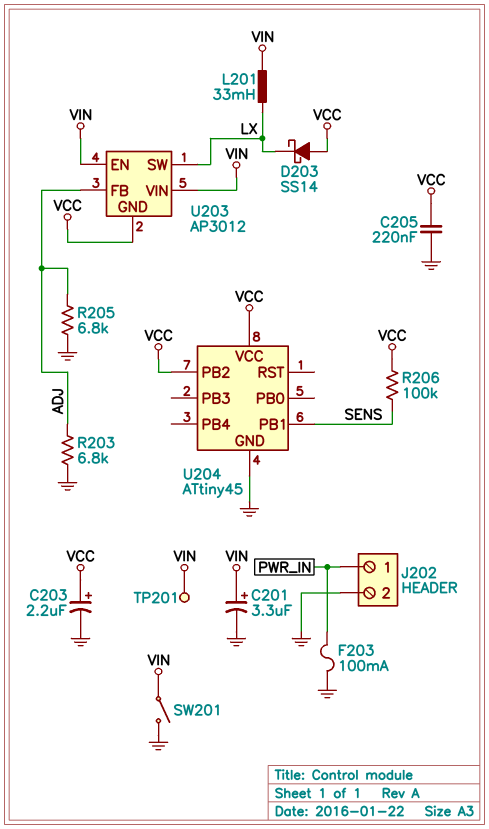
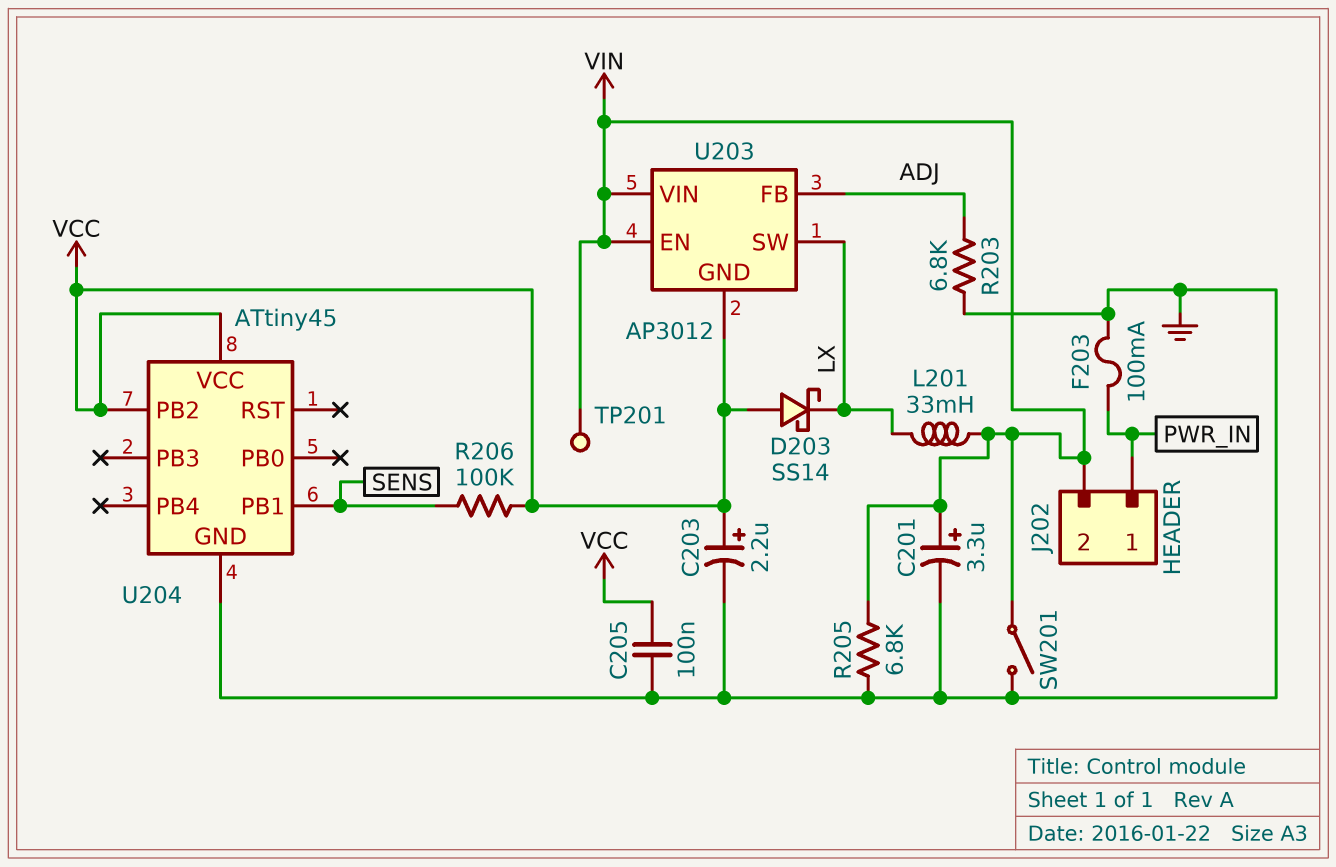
C205: 220nF (GND, VCC) -> 100nF (GND, VCC)
J202 pin 2: GND -> VIN
R205: 6.8k (ADJ, GND) -> 6.8k (GND, VIN)

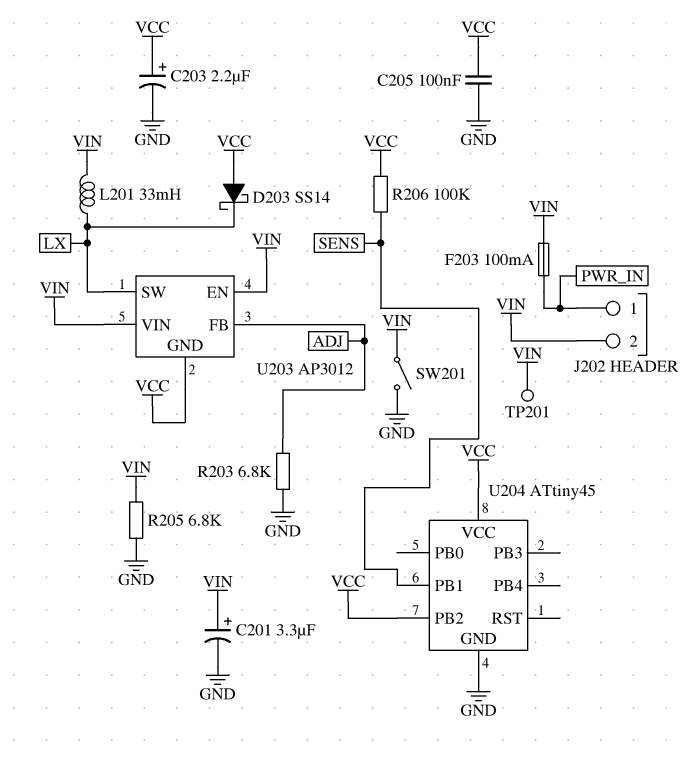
F203: 100mA (GND, PWR_IN) -> 100mA (PWR_IN, VIN)

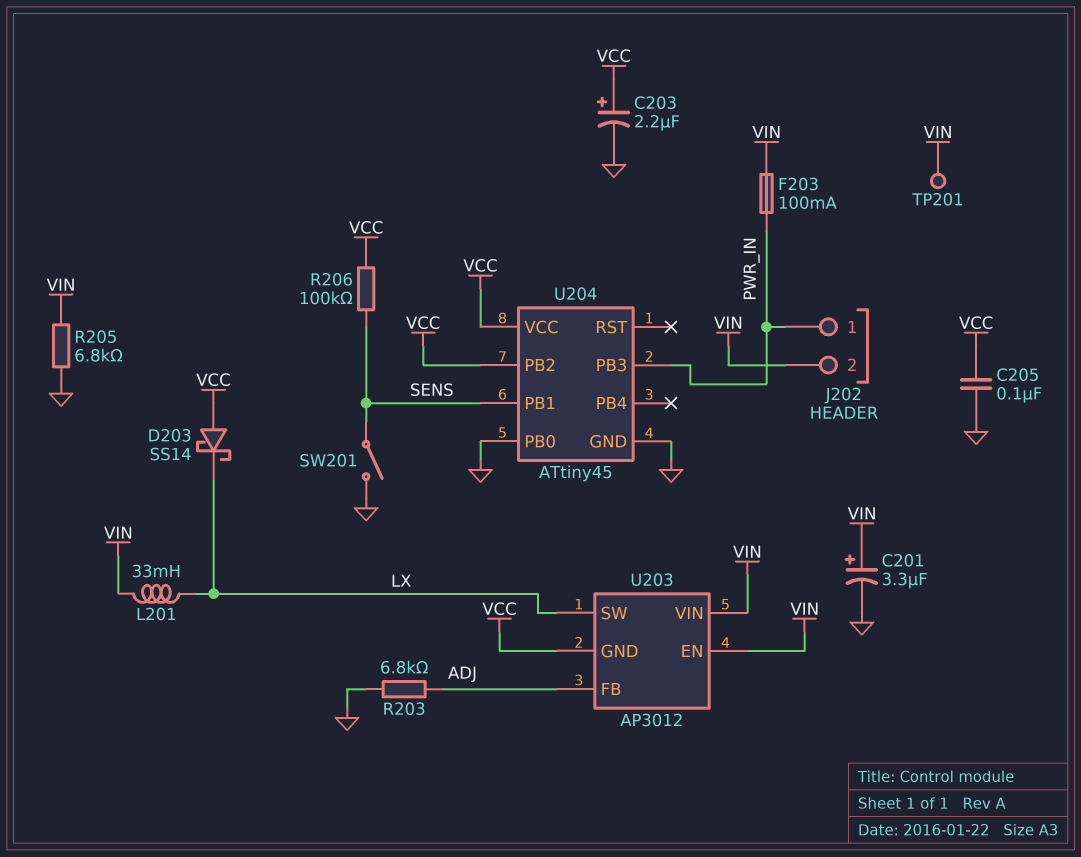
SW201: switch (GND, VIN) -> switch (GND, SENS)
U204 pin PB0: none -> GND
U204 pin PB3: none -> PWR_IN

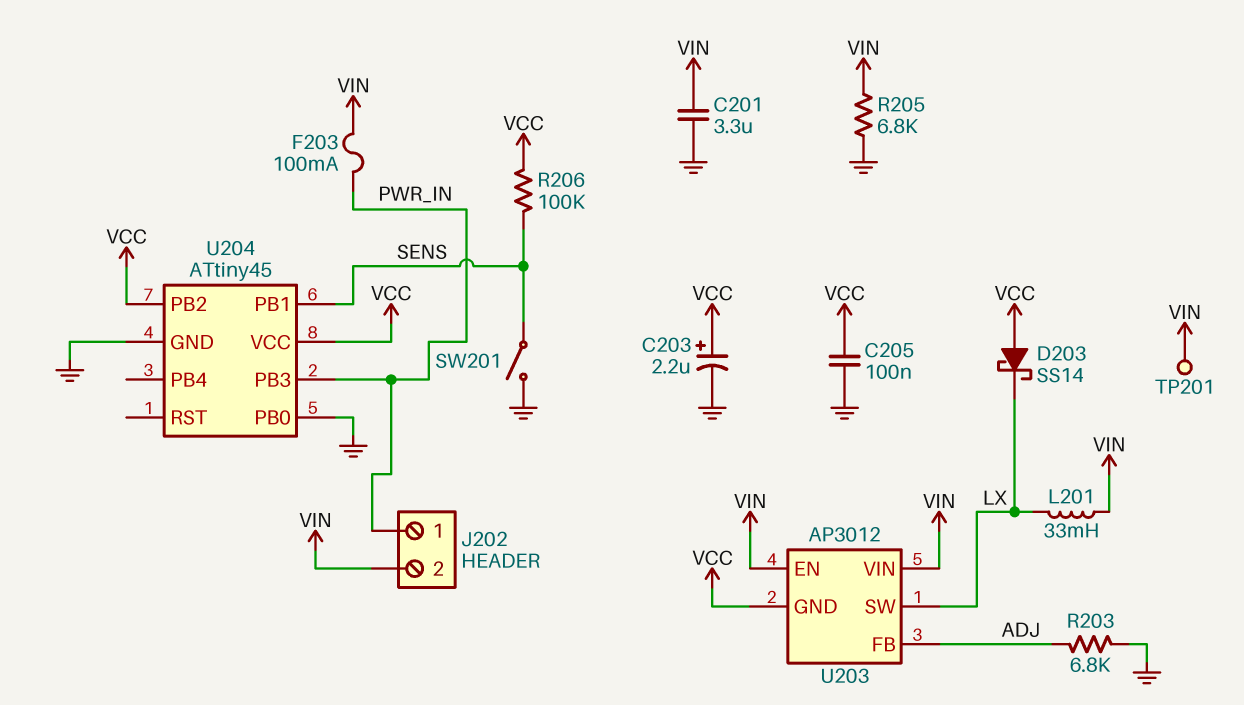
C201: 3.3uF (plus VIN, minus GND) -> 3.3uF (GND, VIN)

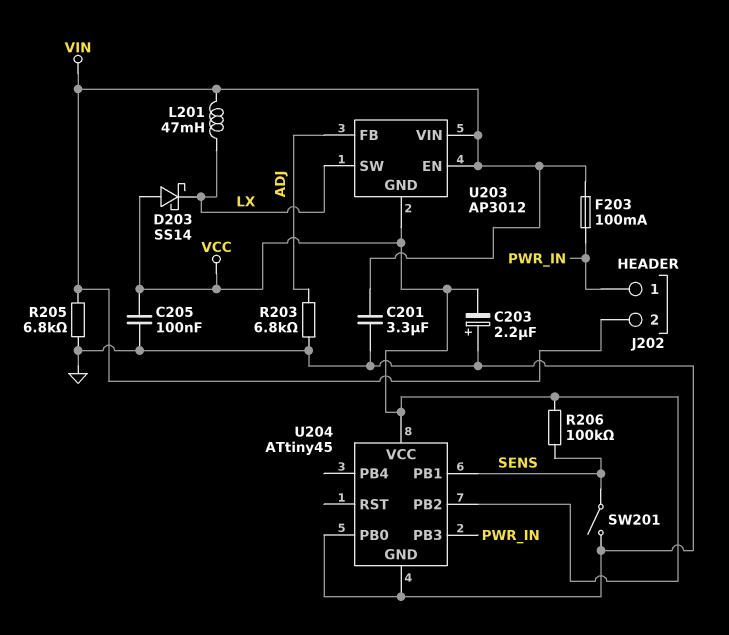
C203: 2.2uF (plus VCC, minus GND) -> 2.2uF (plus GND, minus VCC)
L201: 33mH (LX, VIN) -> 47mH (LX, VIN)
TP201: test point (VIN) -> none

